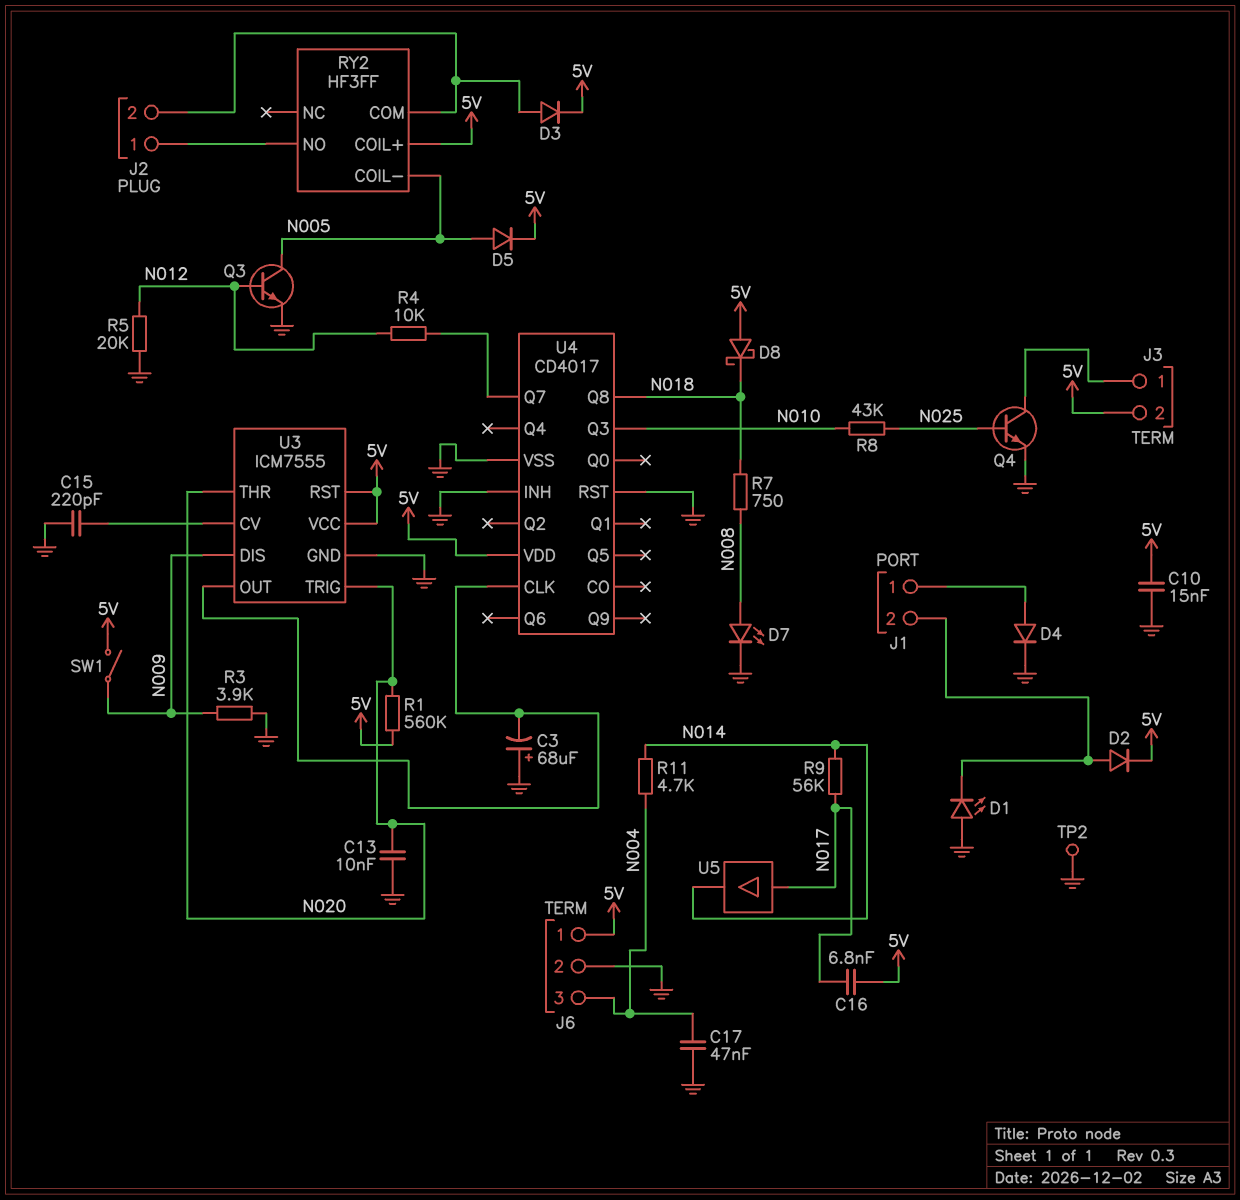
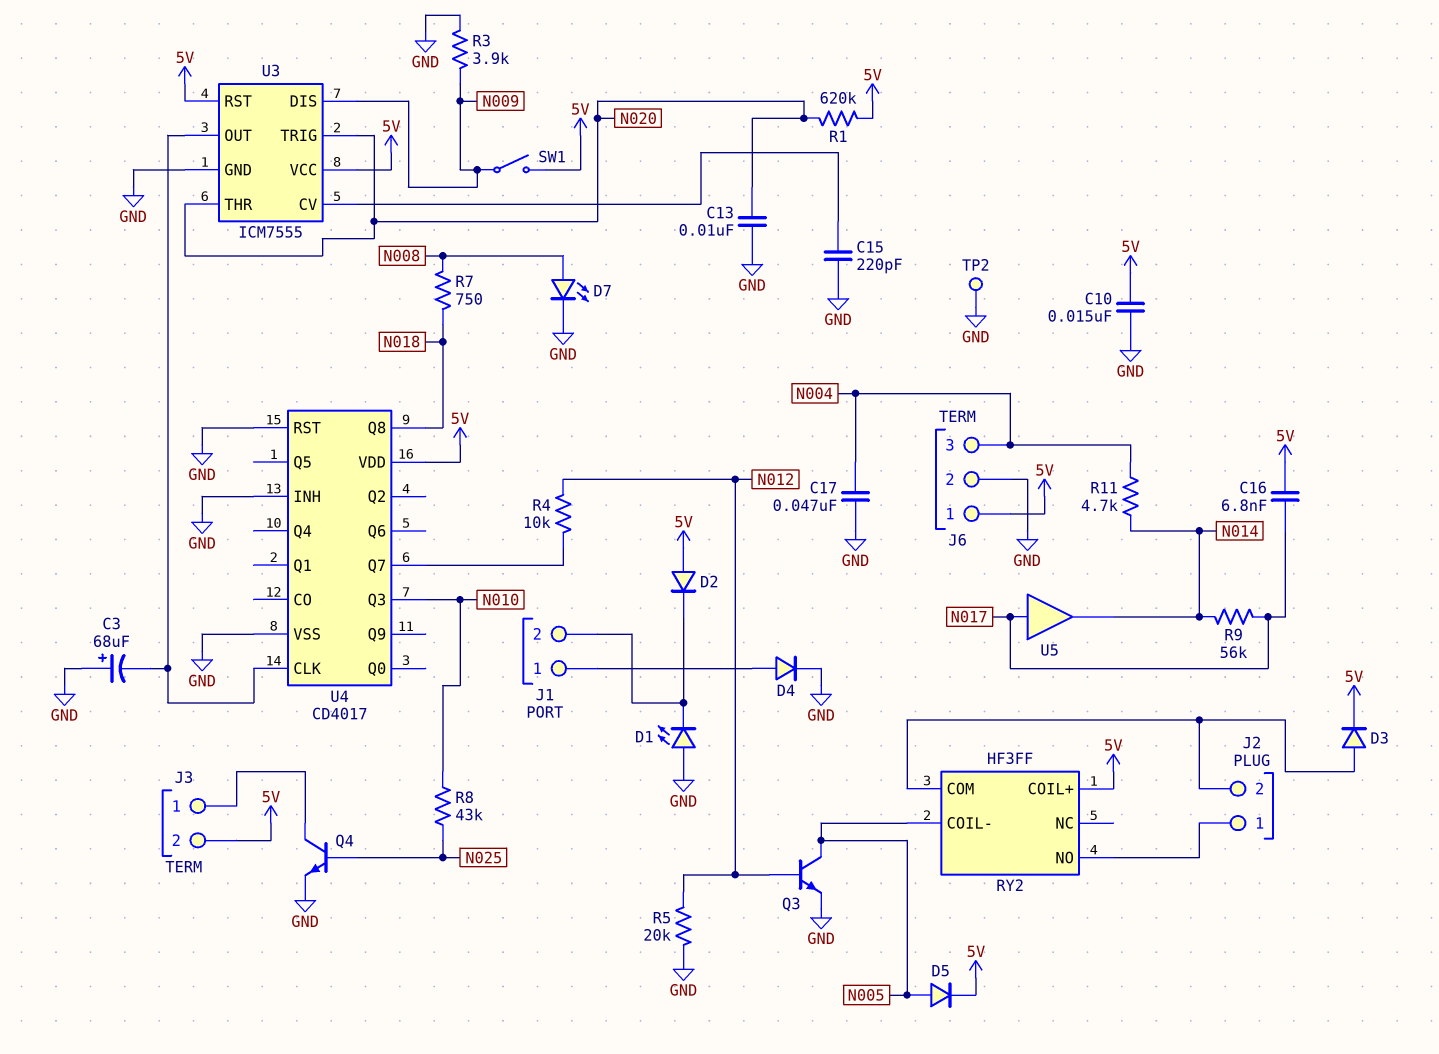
D2: diode (A J1/2, K 5V) -> diode (A 5V, K J1/2)
D8: schottky (A 5V, K N018) -> none
R1: 560k (5V, N020) -> 620k (5V, N020)

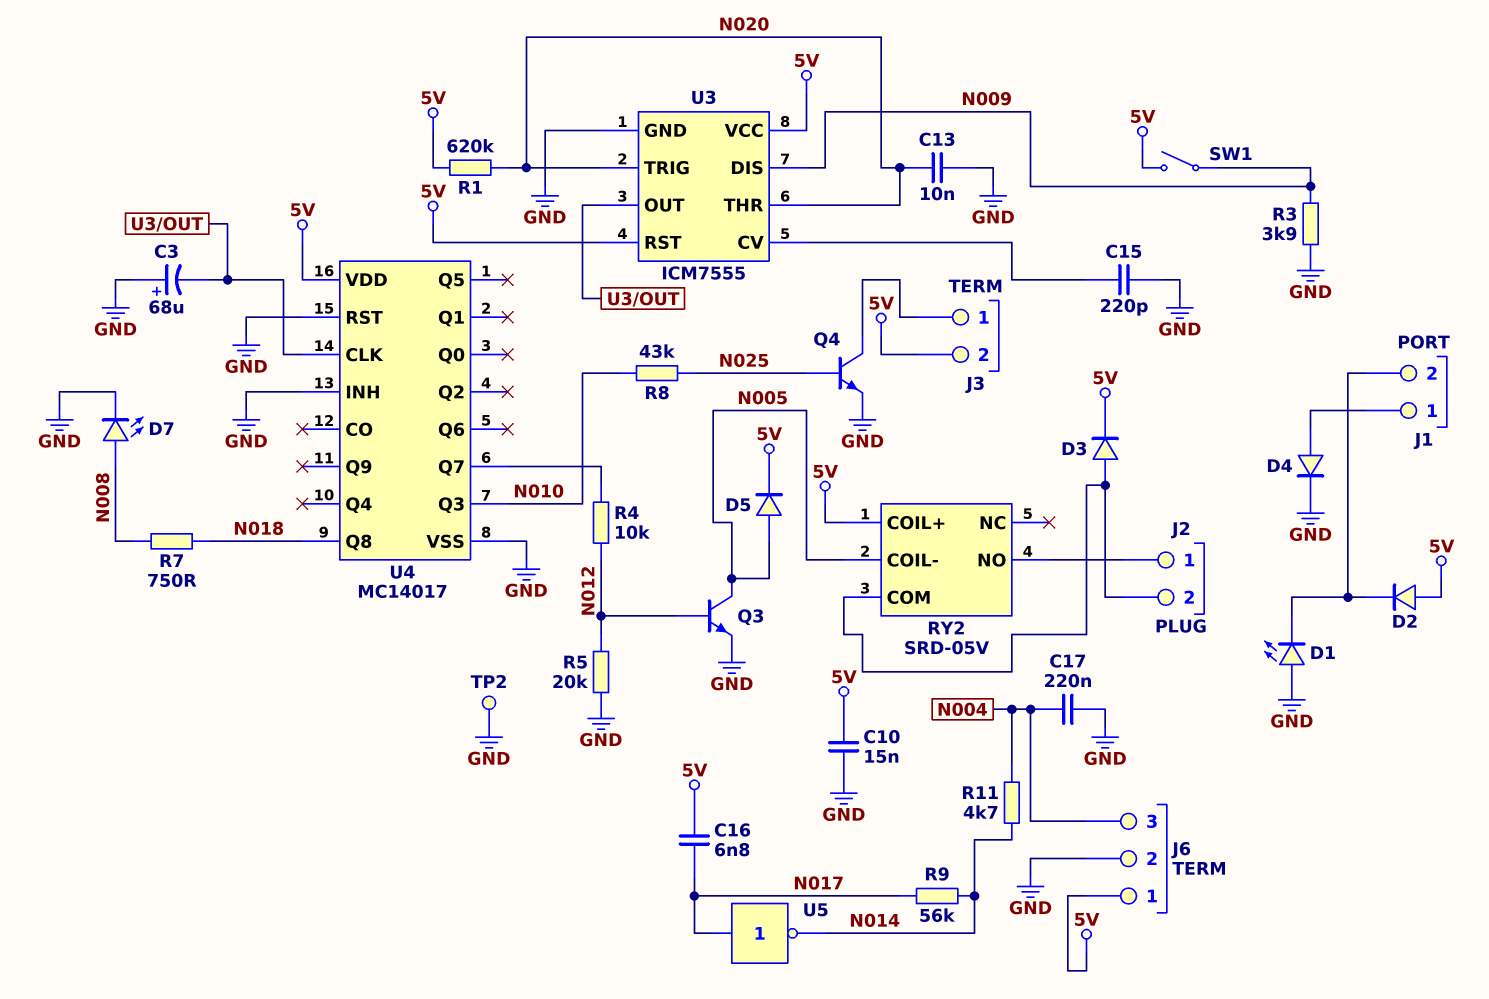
C17: 47nF (GND, N004) -> 220nF (GND, N004)
RY2: HF3FF -> SRD-05V
U4: CD4017 -> MC14017
U5: buffer (in N017, out N014) -> NOT (in N017, out N014)

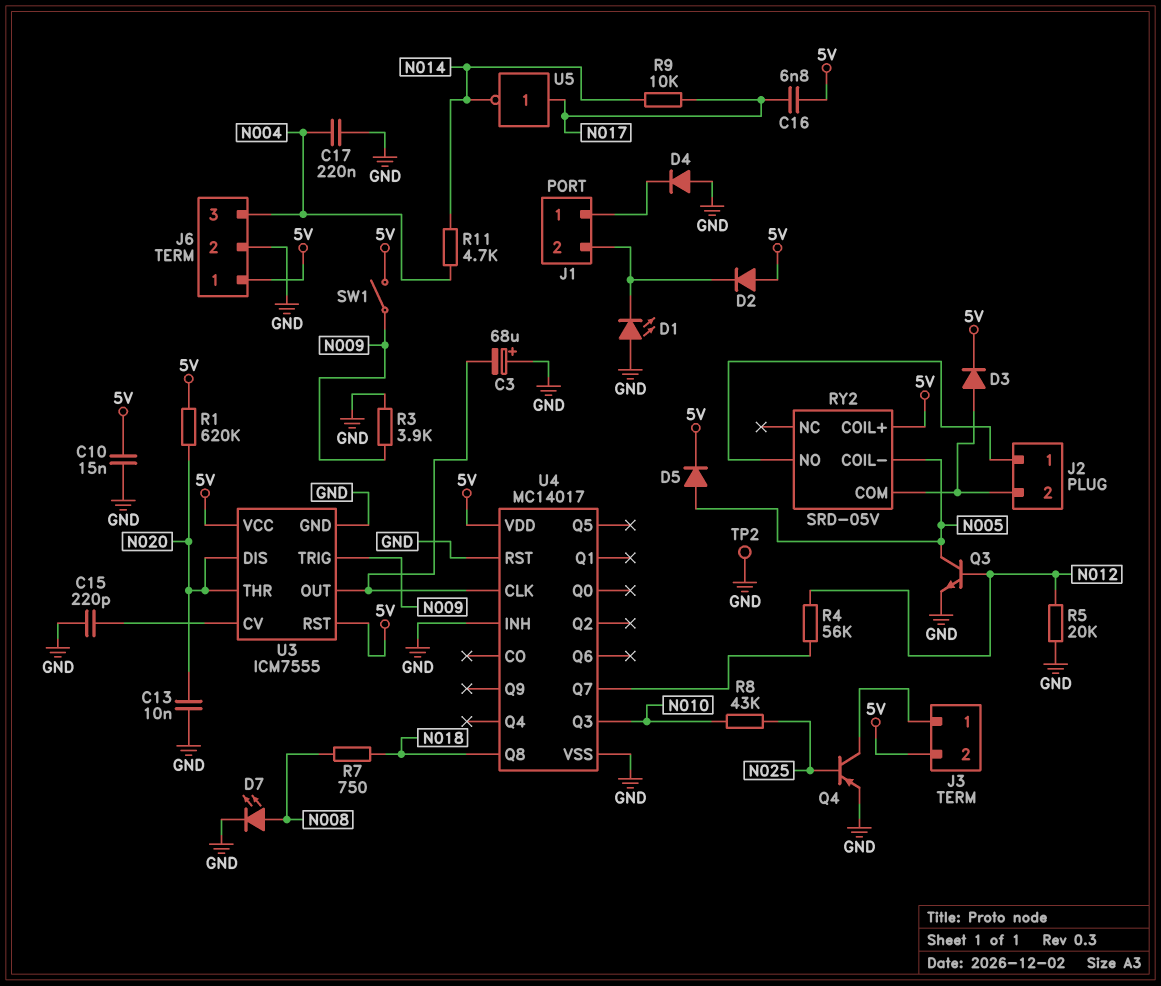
D4: diode (A J1/1, K GND) -> diode (A GND, K J1/1)
Q4: NPN (B N025, C J3/1, E GND) -> PNP (B N025, C J3/1, E GND)
R4: 10k (N012, U4/Q7) -> 56k (N012, U4/Q7)
R9: 56k (N014, N017) -> 10k (N014, N017)
U3 pin DIS: N009 -> N020
U3 pin TRIG: N020 -> N009

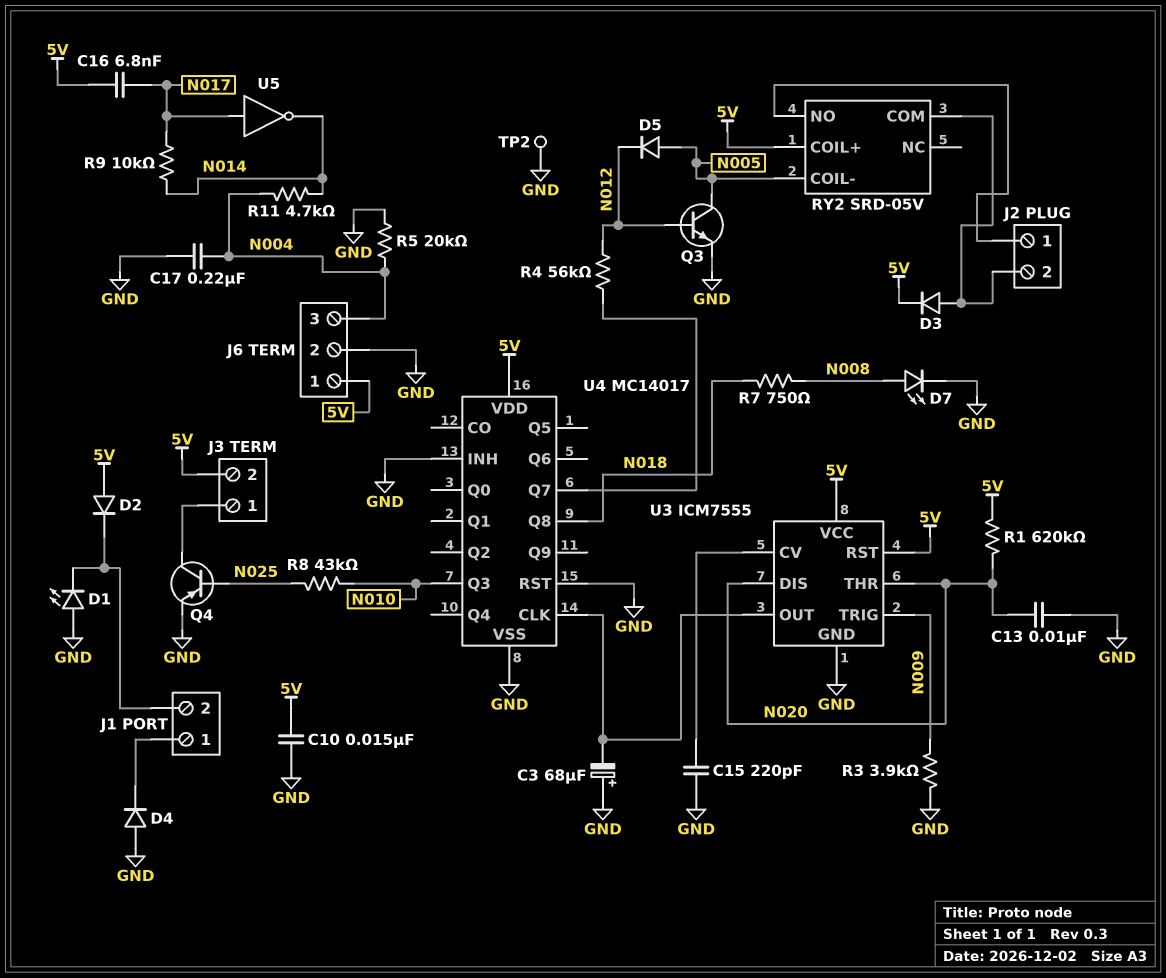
D5: diode (A N005, K 5V) -> diode (A N005, K N012)
R5: 20k (GND, N012) -> 20k (GND, N004)
SW1: switch (5V, N009) -> none

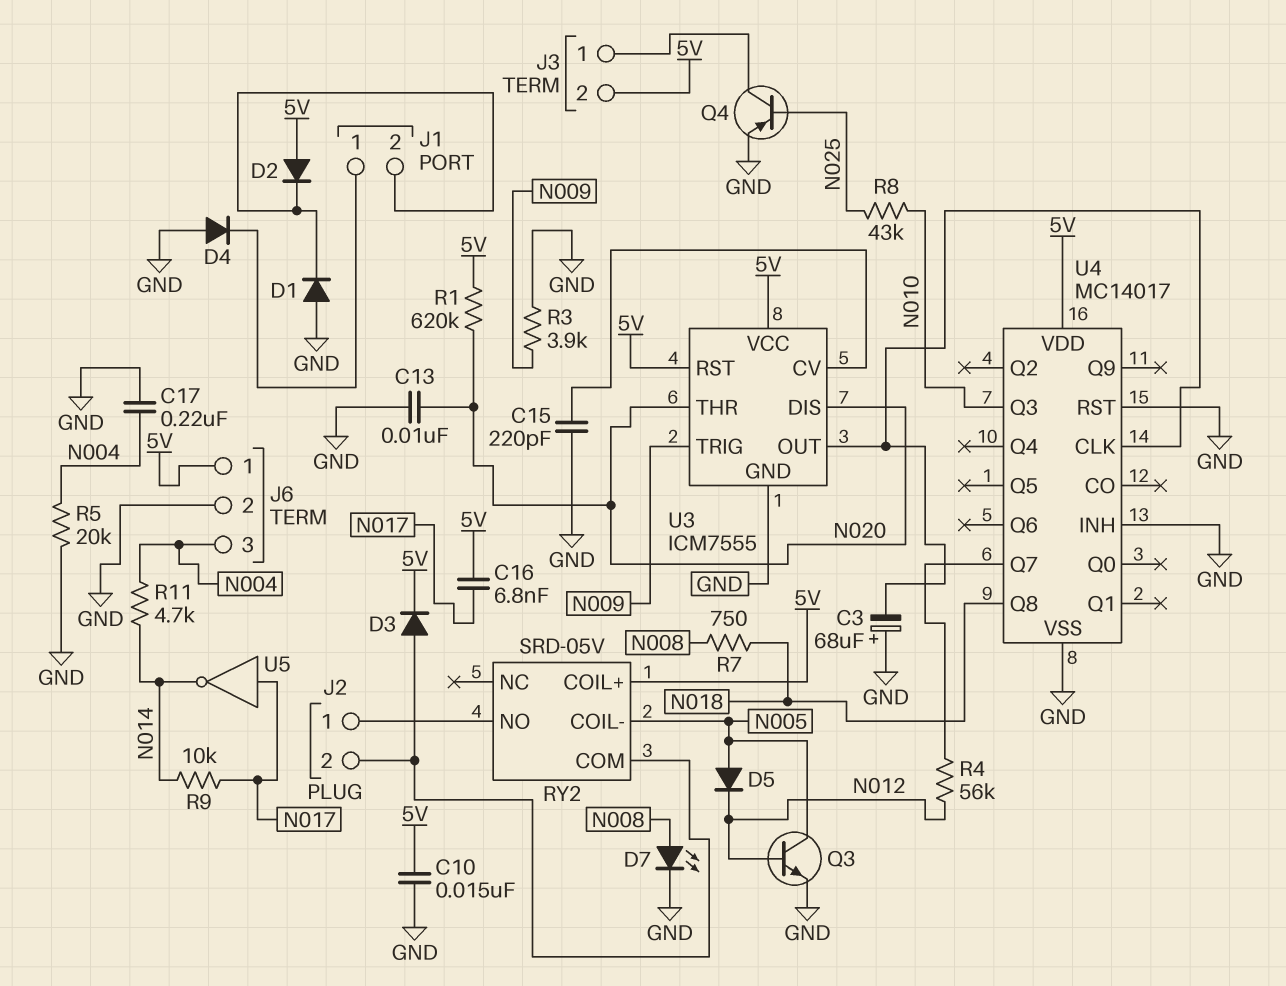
D1: LED (A GND, K J1/2) -> diode (A GND, K J1/2)
TP2: test point (GND) -> none

